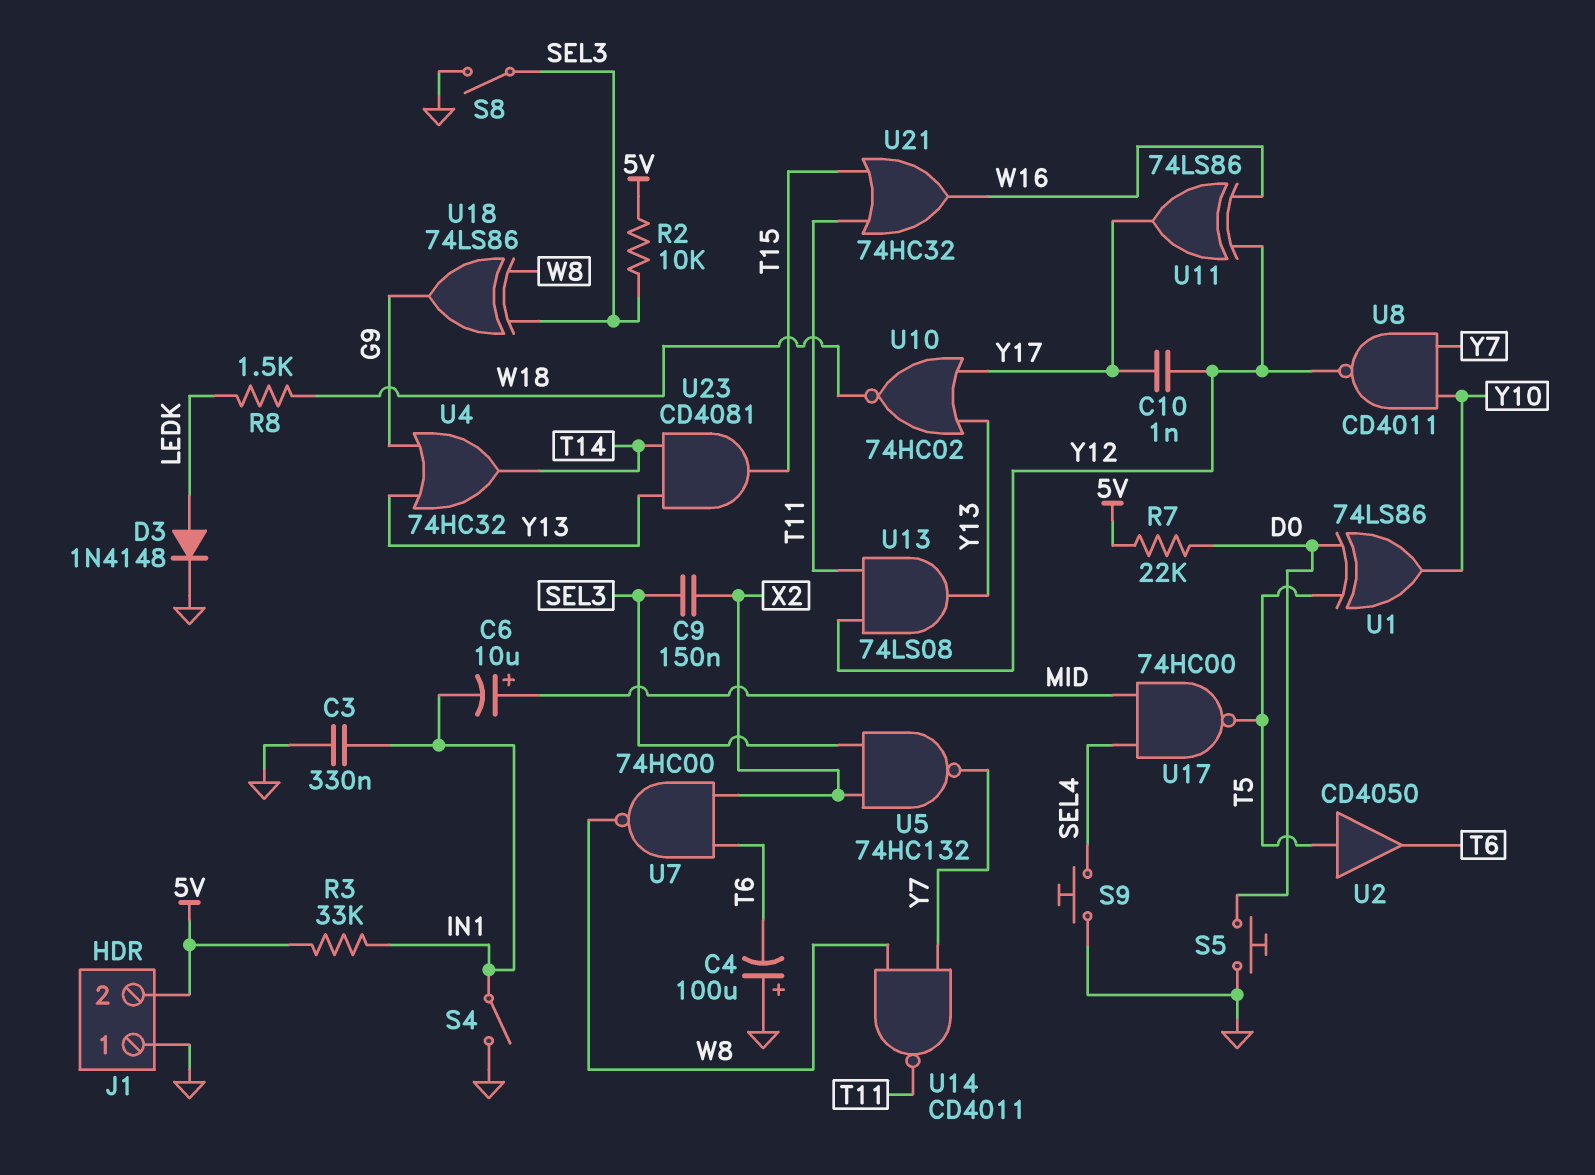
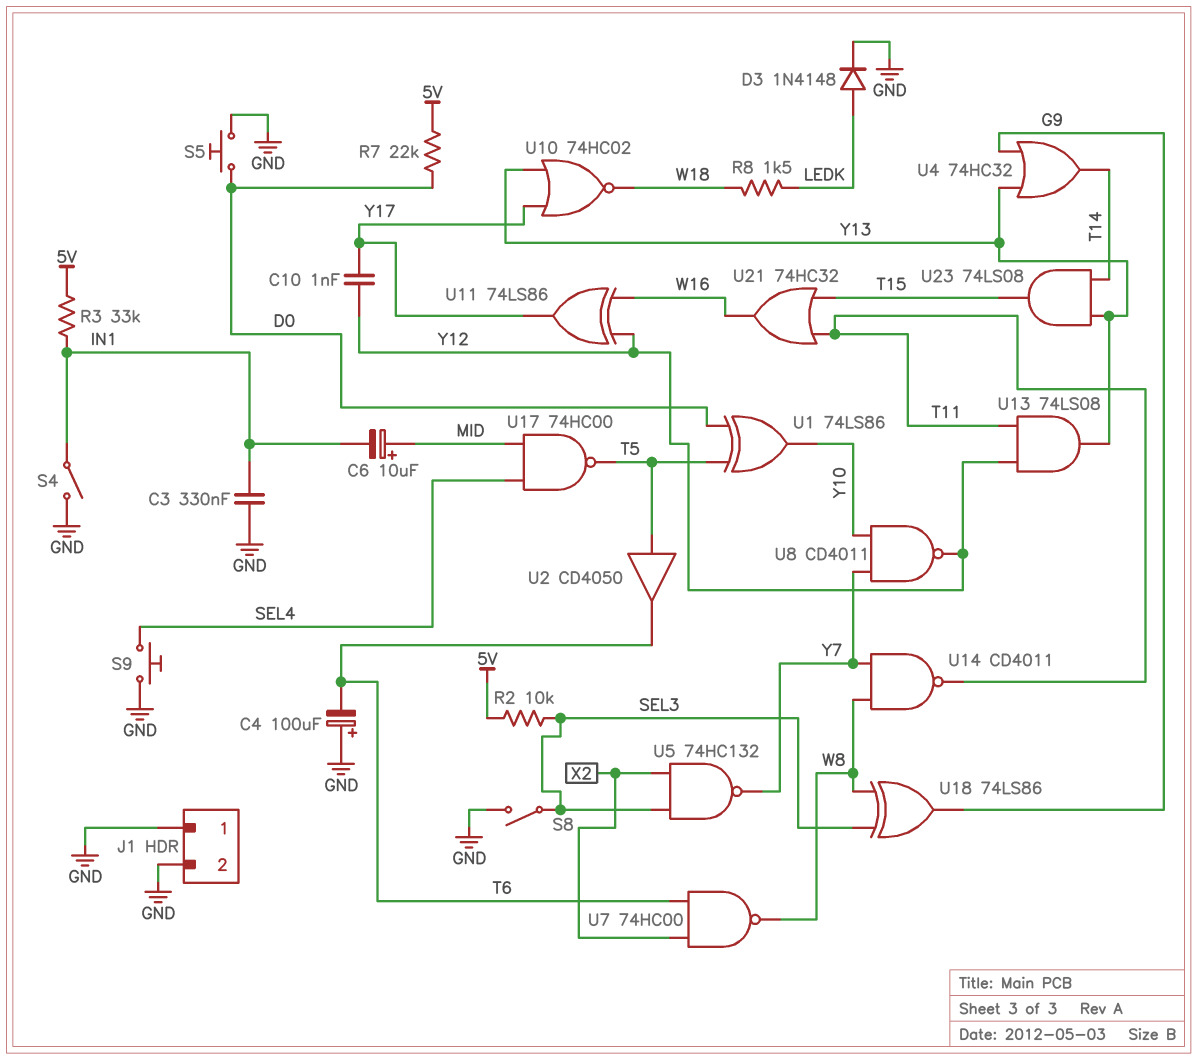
C9: 150nF (SEL3, X2) -> none
J1 pin 2: 5V -> GND
U23: AND CD4081 (in T14, in Y13, out T15) -> AND 74LS08 (in T14, in Y13, out T15)

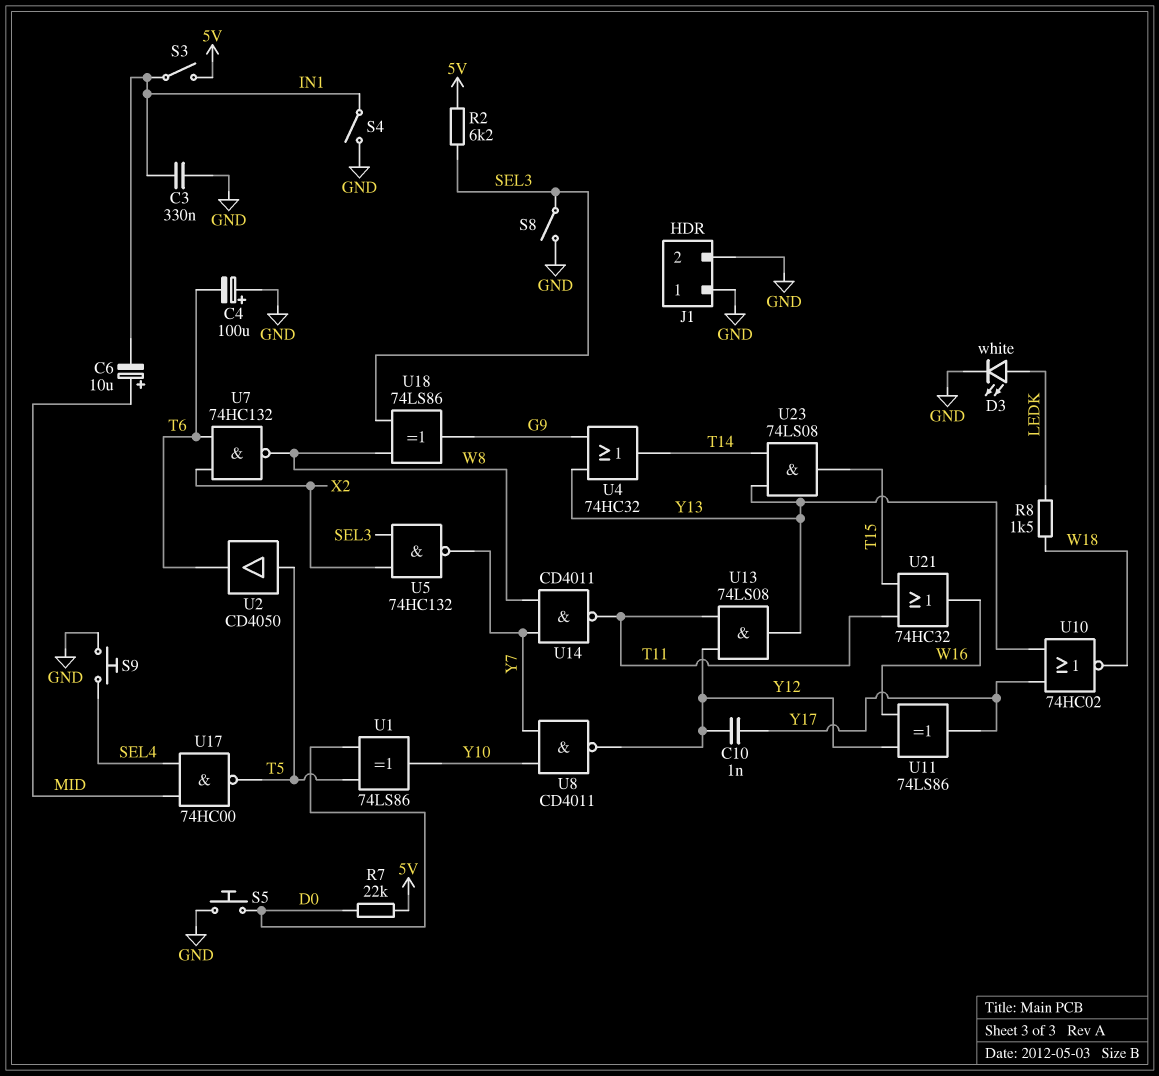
D3: diode 1N4148 (A LEDK, K GND) -> LED white (A LEDK, K GND)
R2: 10k (5V, SEL3) -> 6.2k (5V, SEL3)
R3: 33k (5V, IN1) -> none
S3: none -> switch (5V, IN1)
U7: NAND 74HC00 (in T6, in X2, out W8) -> NAND 74HC132 (in T6, in X2, out W8)

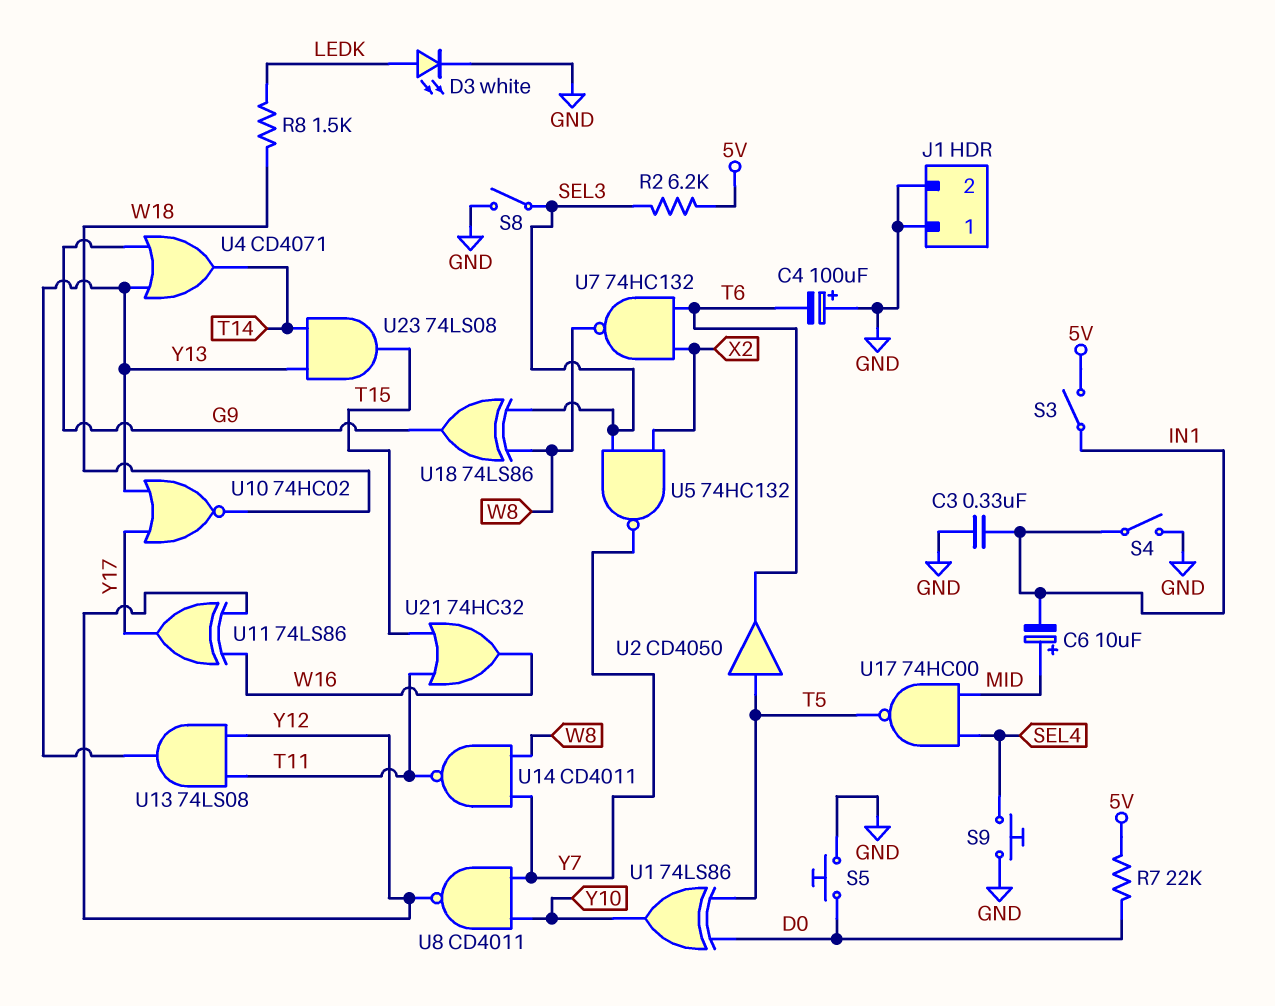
C10: 1nF (Y12, Y17) -> none
U4: OR 74HC32 (in G9, in Y13, out T14) -> OR CD4071 (in G9, in Y13, out T14)

